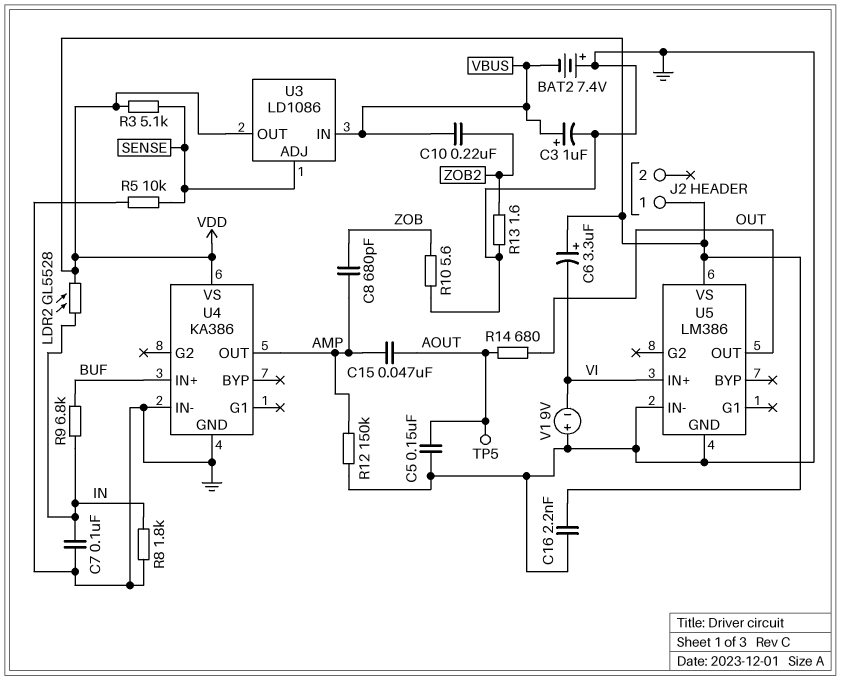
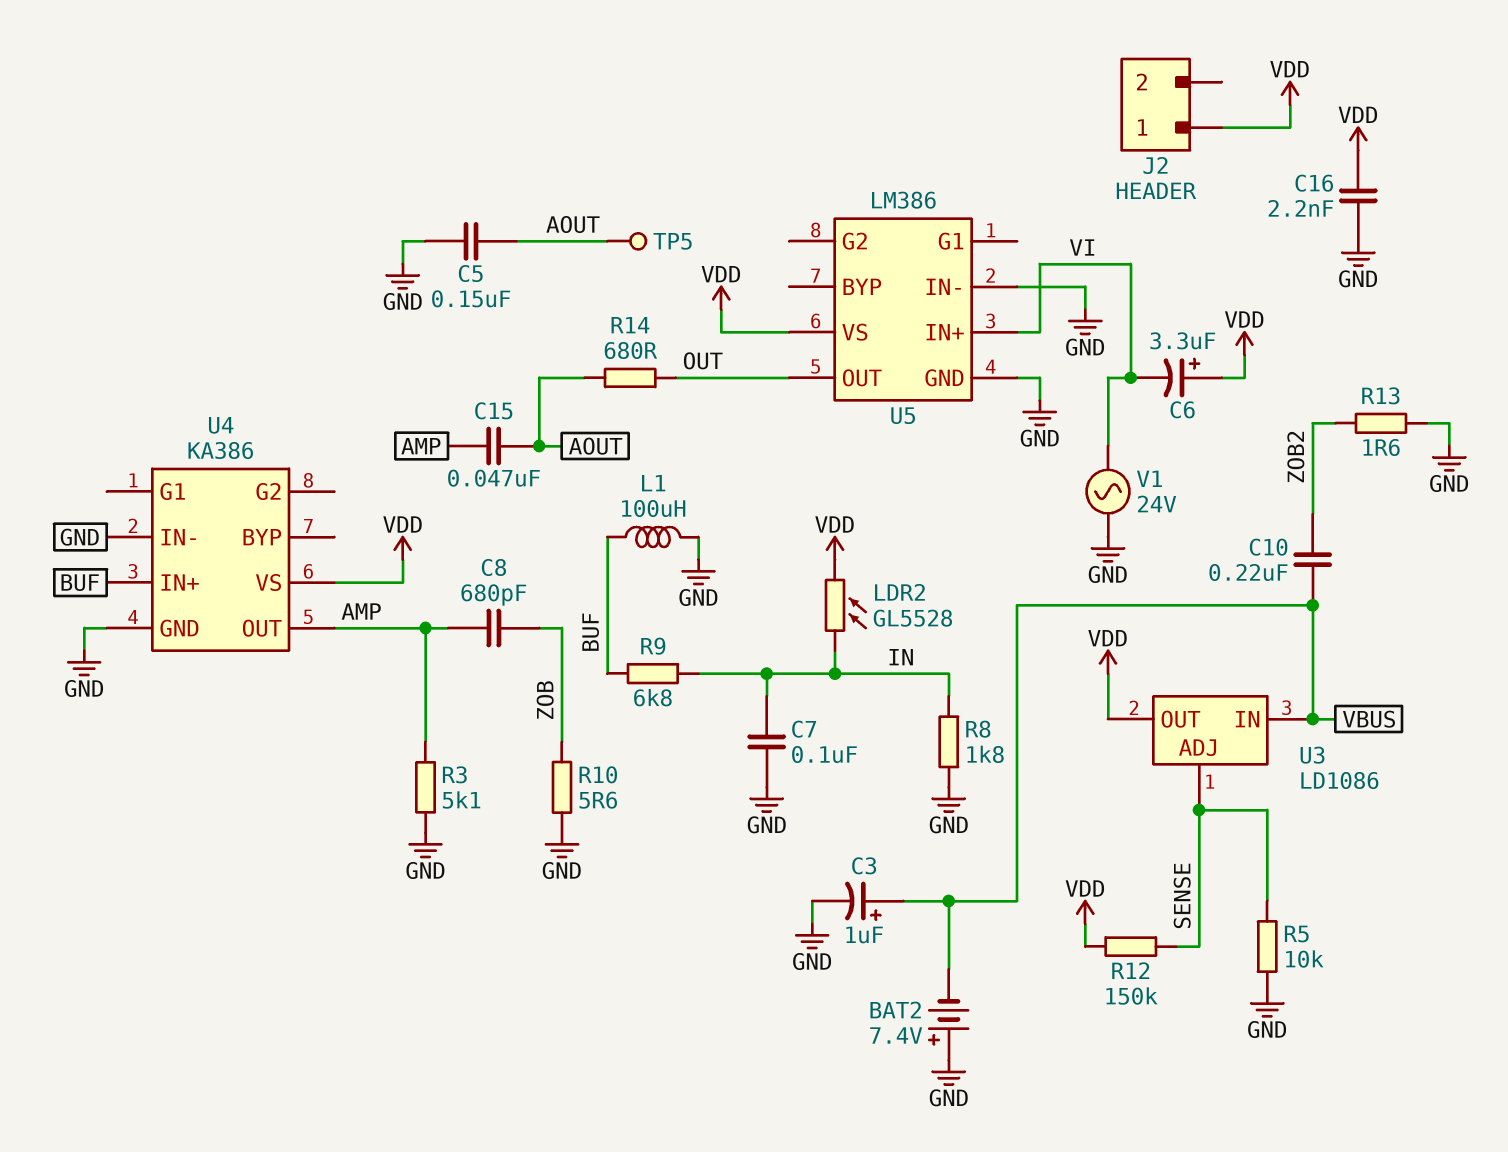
L1: none -> 100uH (BUF, GND)
R3: 5.1k (SENSE, VDD) -> 5.1k (AMP, GND)
R12: 150k (AMP, GND) -> 150k (SENSE, VDD)
V1: 9V (plus GND, minus VI) -> AC 24V (GND, VI)

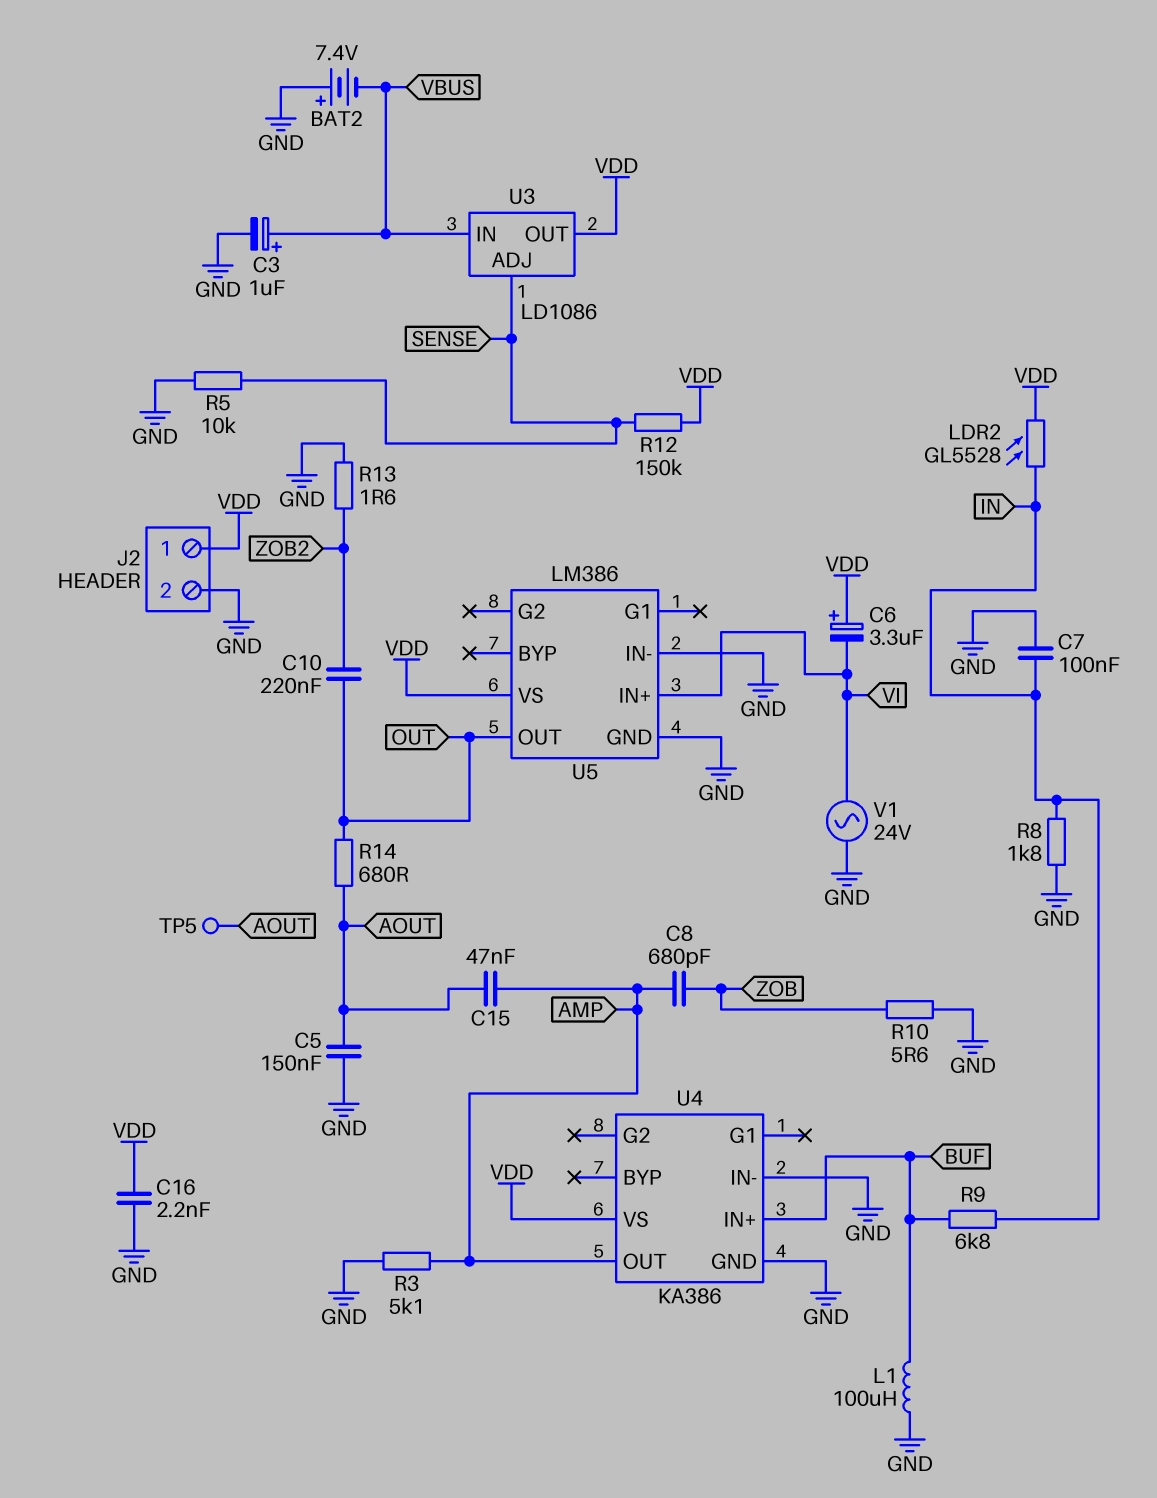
C10: 220nF (VBUS, ZOB2) -> 220nF (OUT, ZOB2)
J2 pin 2: none -> GND

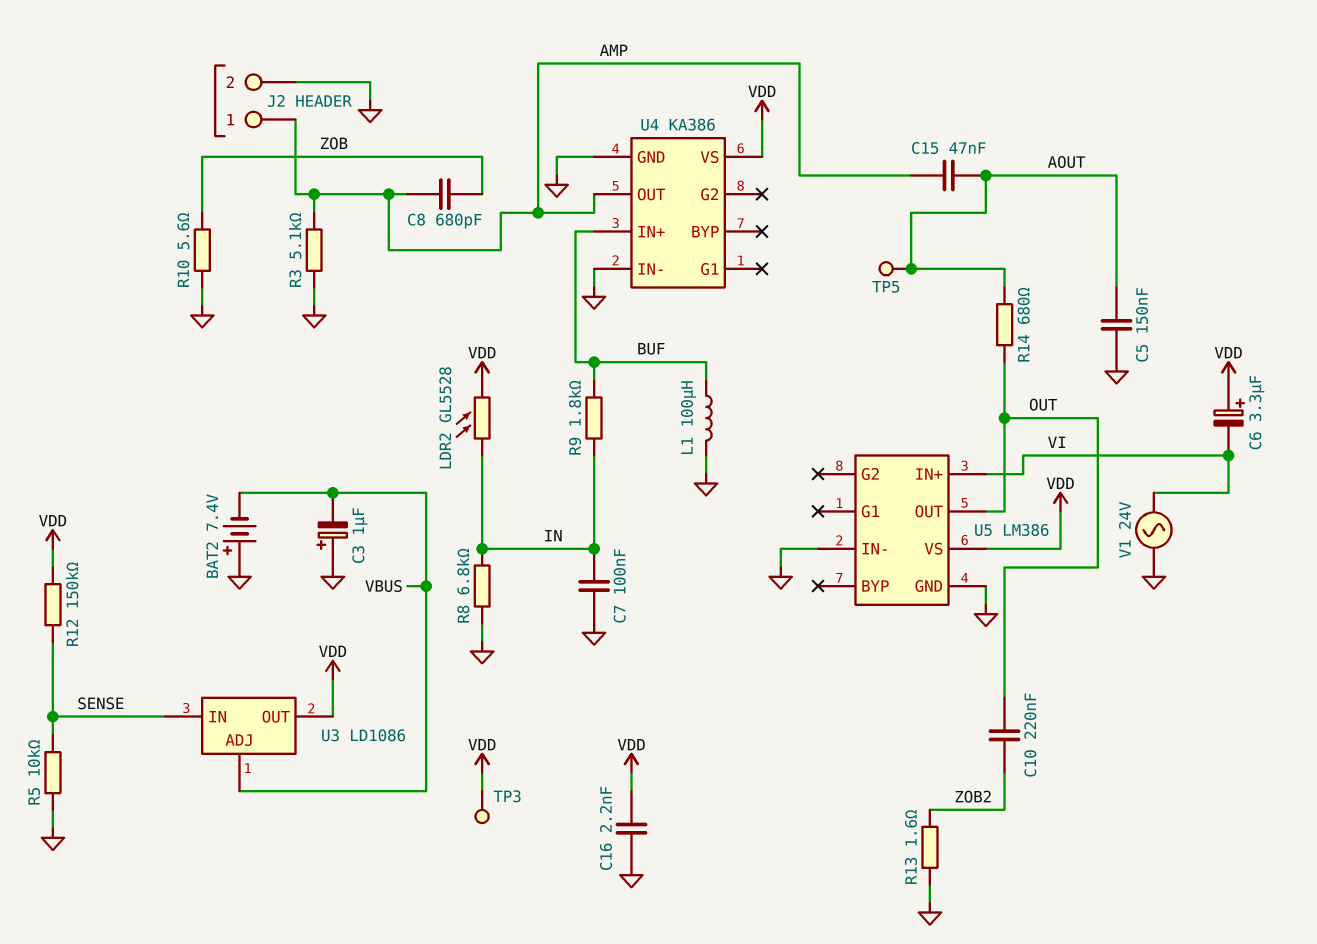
C3: 1uF (plus VBUS, minus GND) -> 1uF (plus GND, minus VBUS)
J2 pin 1: VDD -> AMP
R8: 1.8k (GND, IN) -> 6.8k (GND, IN)
R9: 6.8k (BUF, IN) -> 1.8k (BUF, IN)
TP3: none -> test point (VDD)
U3 pin ADJ: SENSE -> VBUS
U3 pin IN: VBUS -> SENSE

